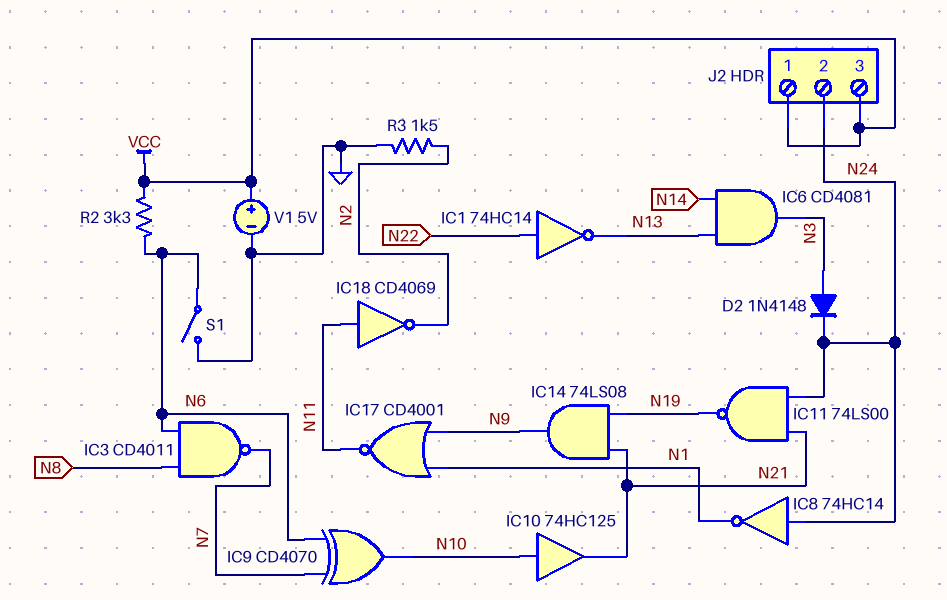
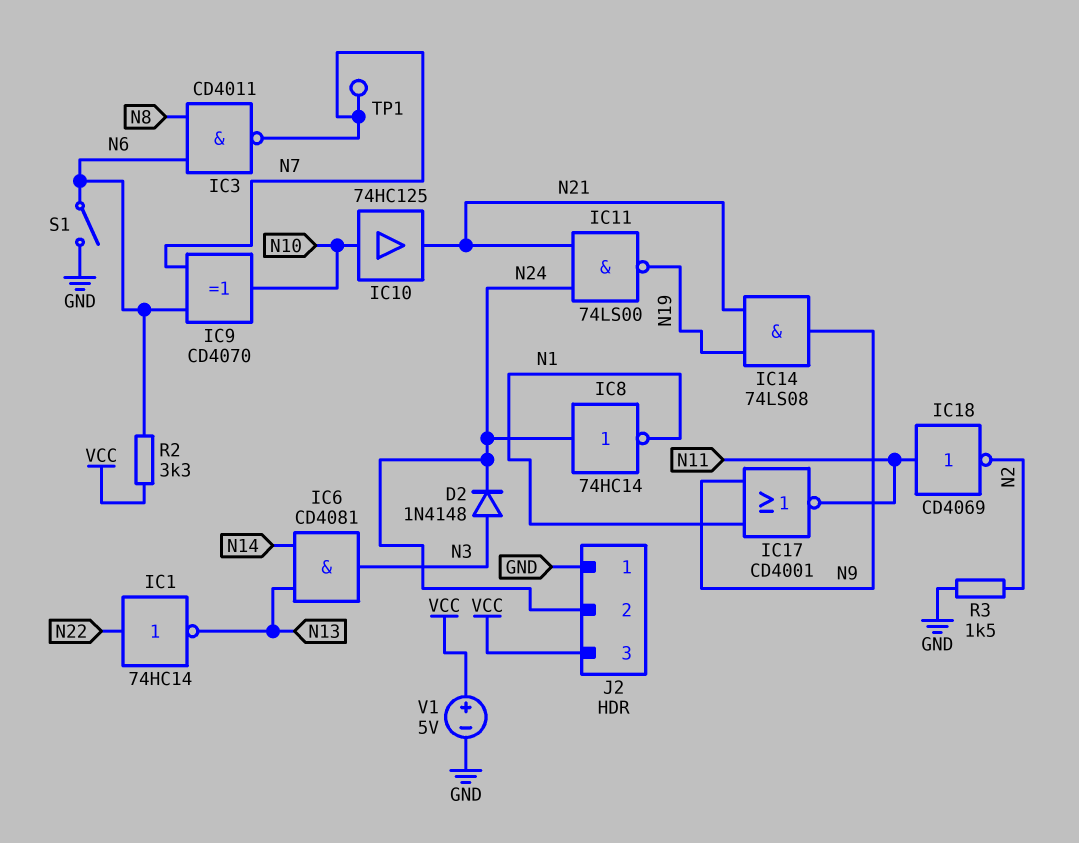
J2 pin 1: VCC -> GND
TP1: none -> test point (N7)

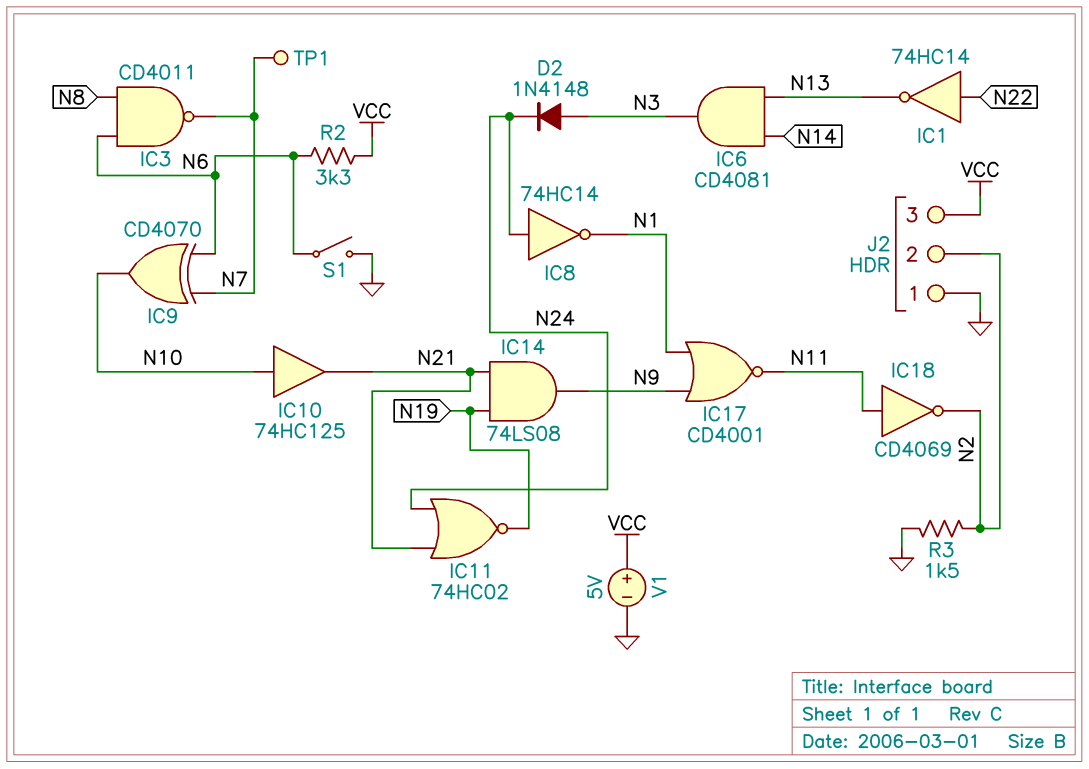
IC11: NAND 74LS00 (in N21, in N24, out N19) -> NOR 74HC02 (in N21, in N24, out N19)
J2 pin 2: N24 -> N2

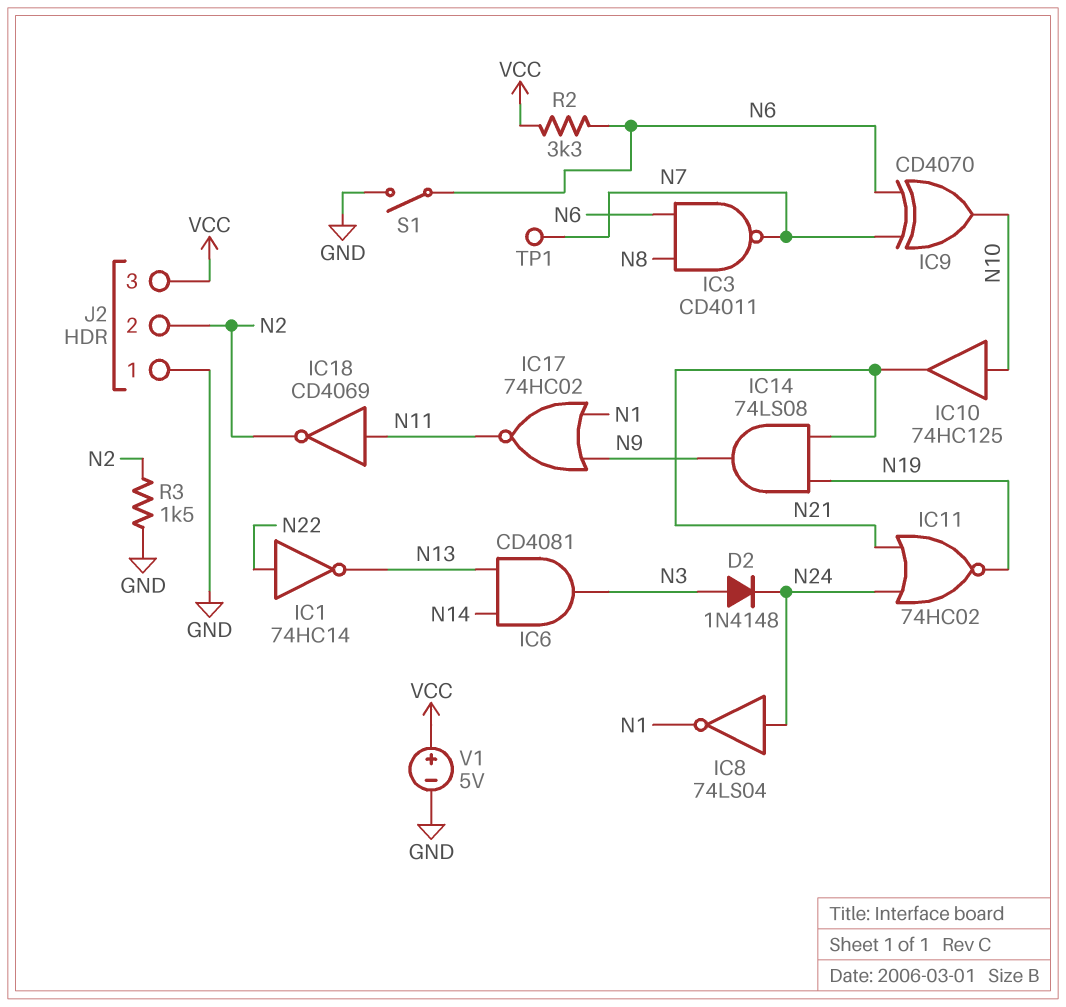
IC8: NOT 74HC14 (in N24, out N1) -> NOT 74LS04 (in N24, out N1)
IC17: NOR CD4001 (in N1, in N9, out N11) -> NOR 74HC02 (in N1, in N9, out N11)

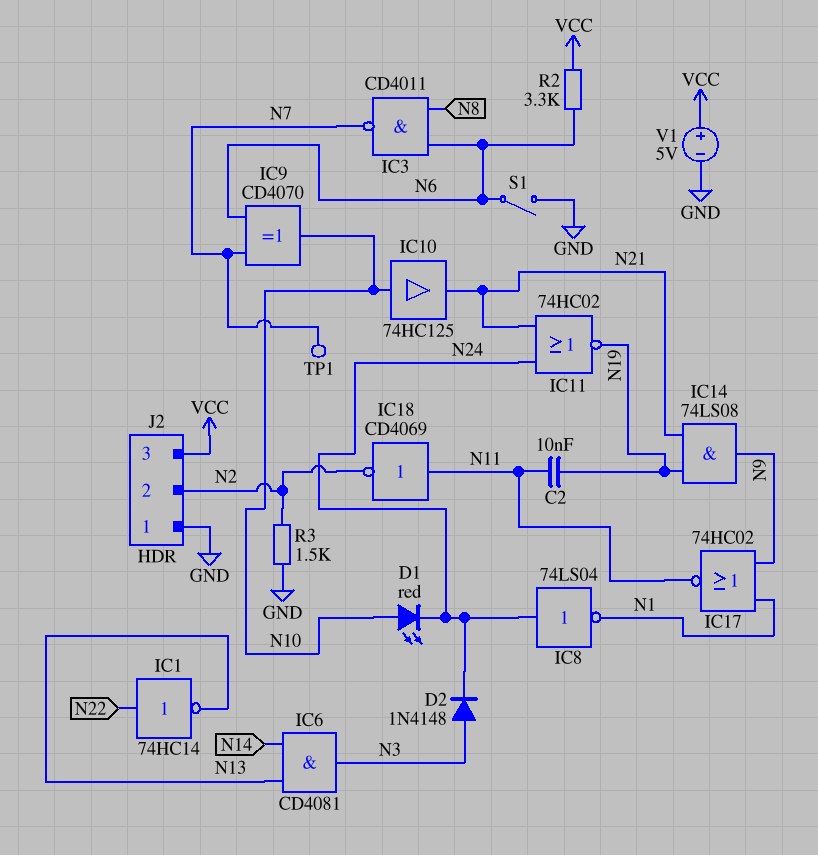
C2: none -> 10nF (N11, N19)
D1: none -> LED red (A N10, K N24)

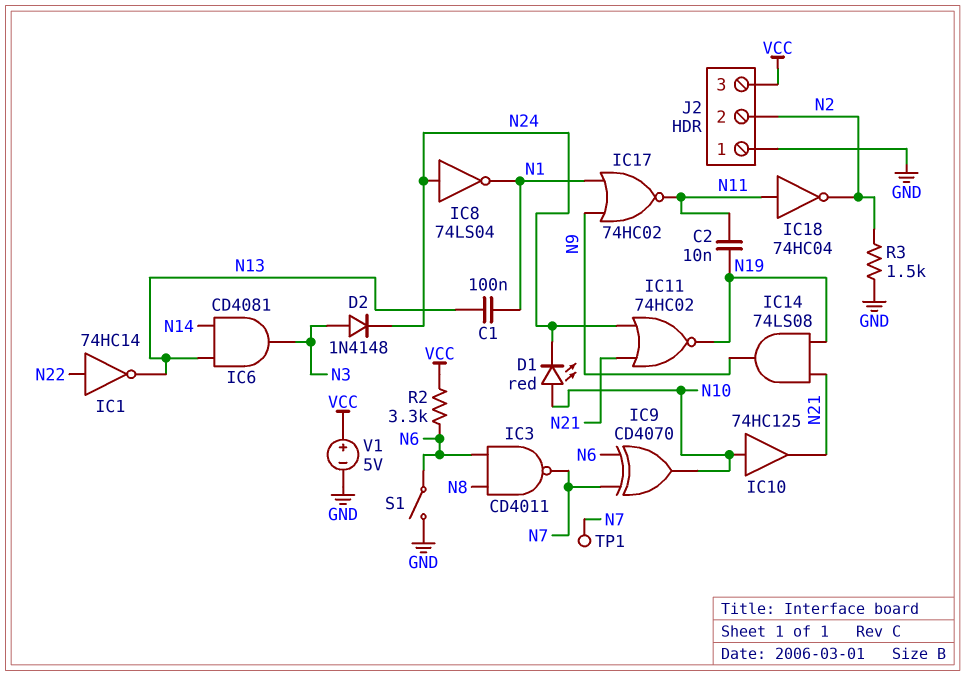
C1: none -> 100nF (N1, N13)
IC18: NOT CD4069 (in N11, out N2) -> NOT 74HC04 (in N11, out N2)

